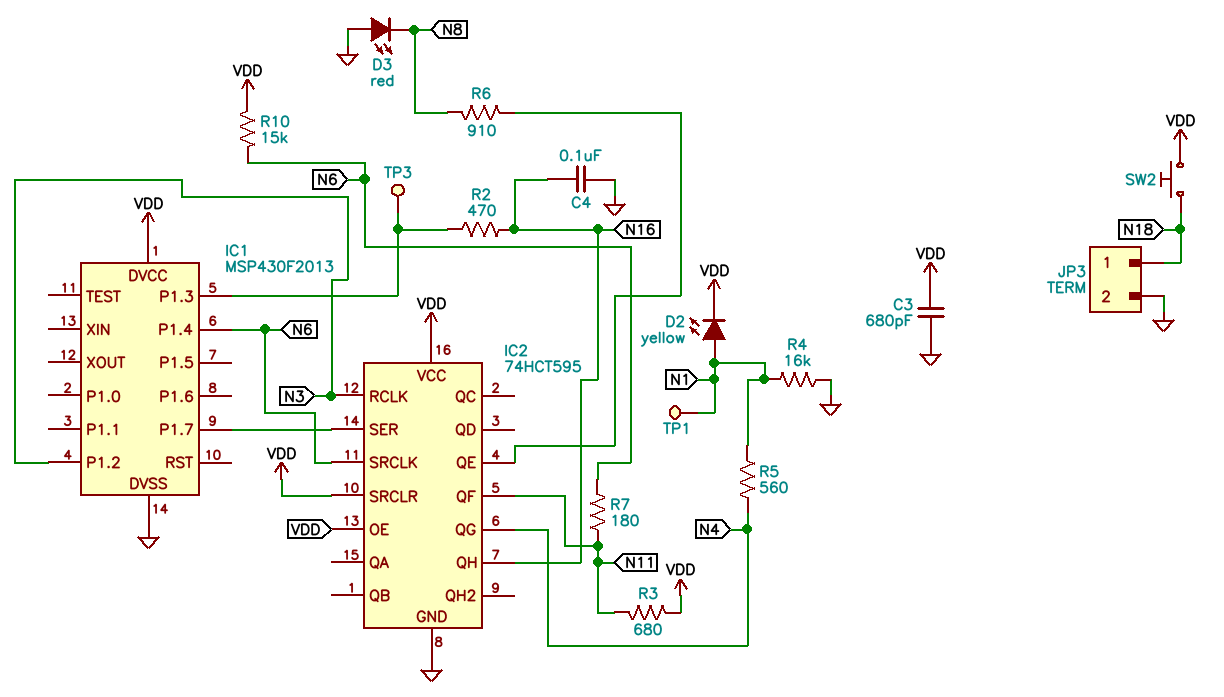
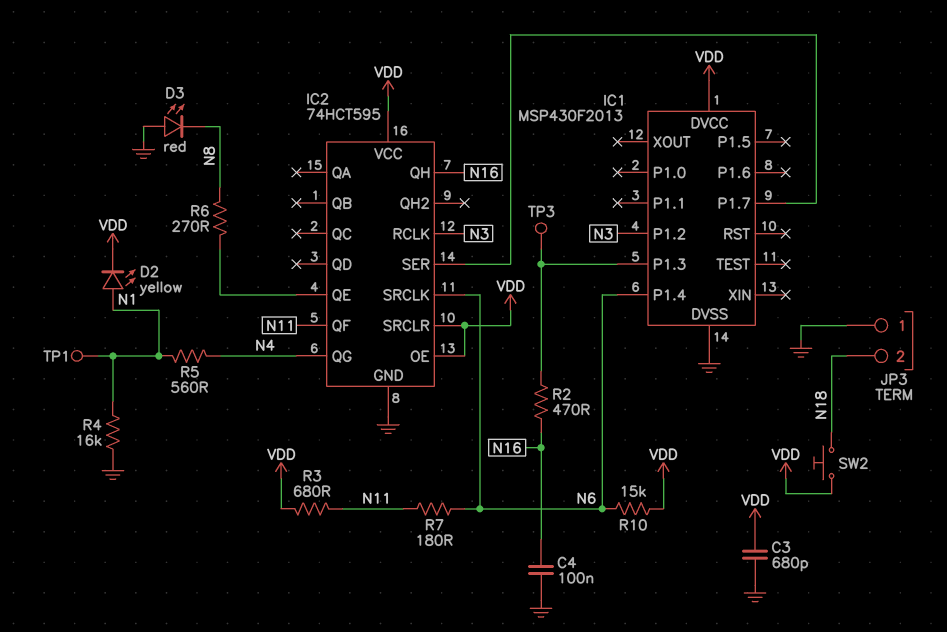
JP3 pin 1: N18 -> GND
JP3 pin 2: GND -> N18
R6: 910 (IC2/QE, N8) -> 270 (IC2/QE, N8)

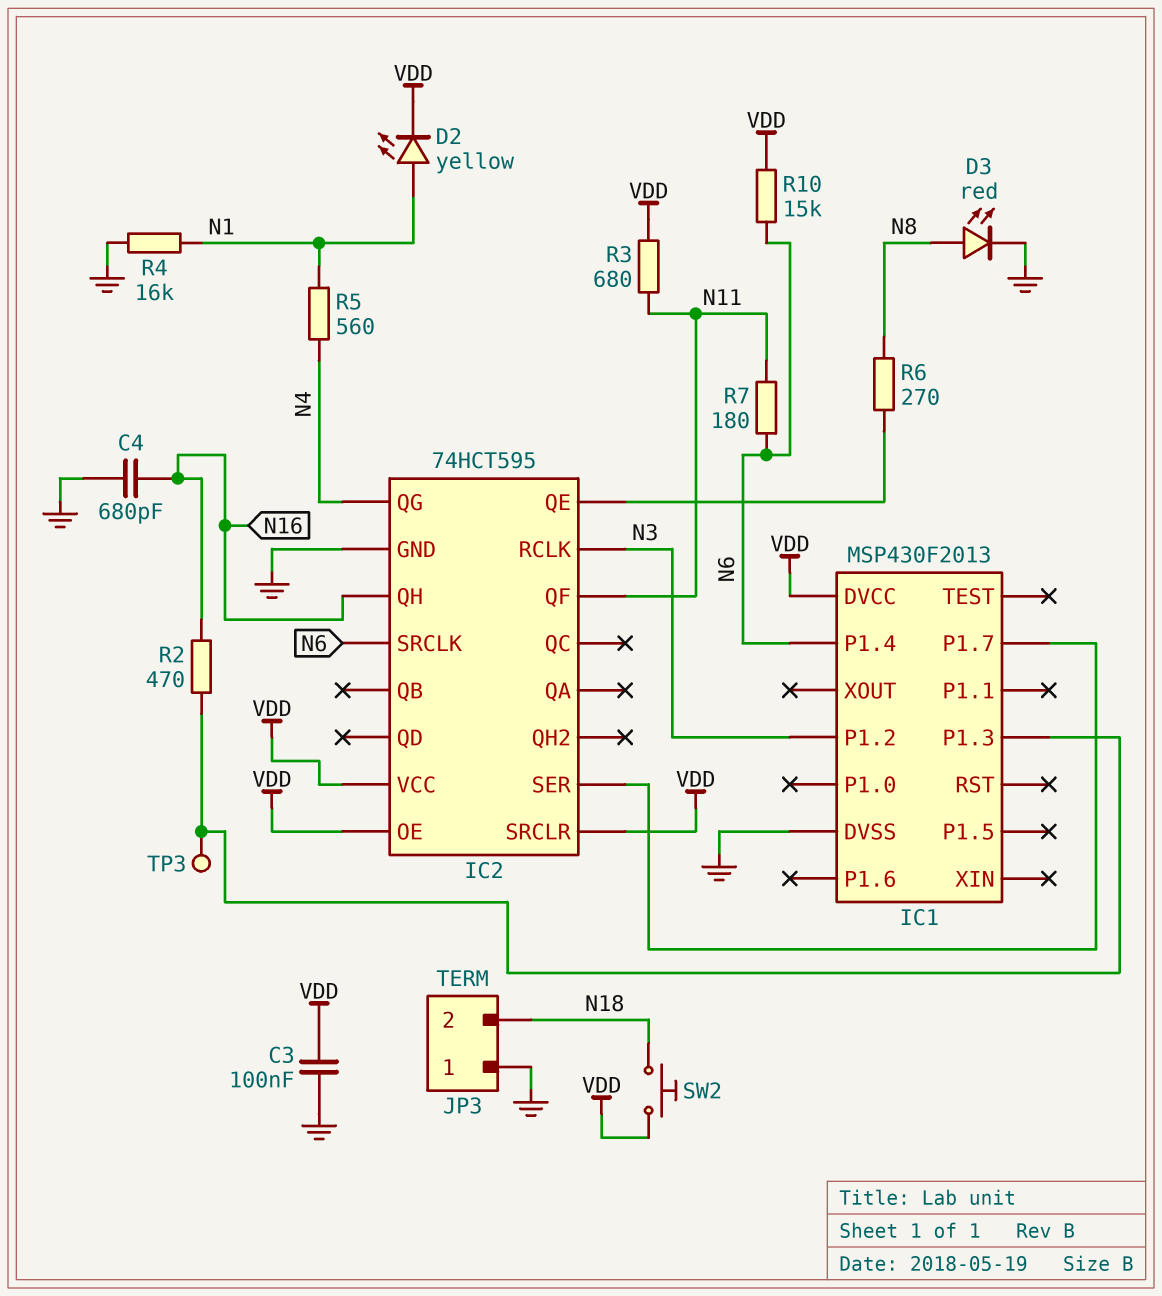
C3: 680pF (GND, VDD) -> 100nF (GND, VDD)
C4: 100nF (GND, N16) -> 680pF (GND, N16)
D3: LED red (A GND, K N8) -> LED red (A N8, K GND)
TP1: test point (N1) -> none

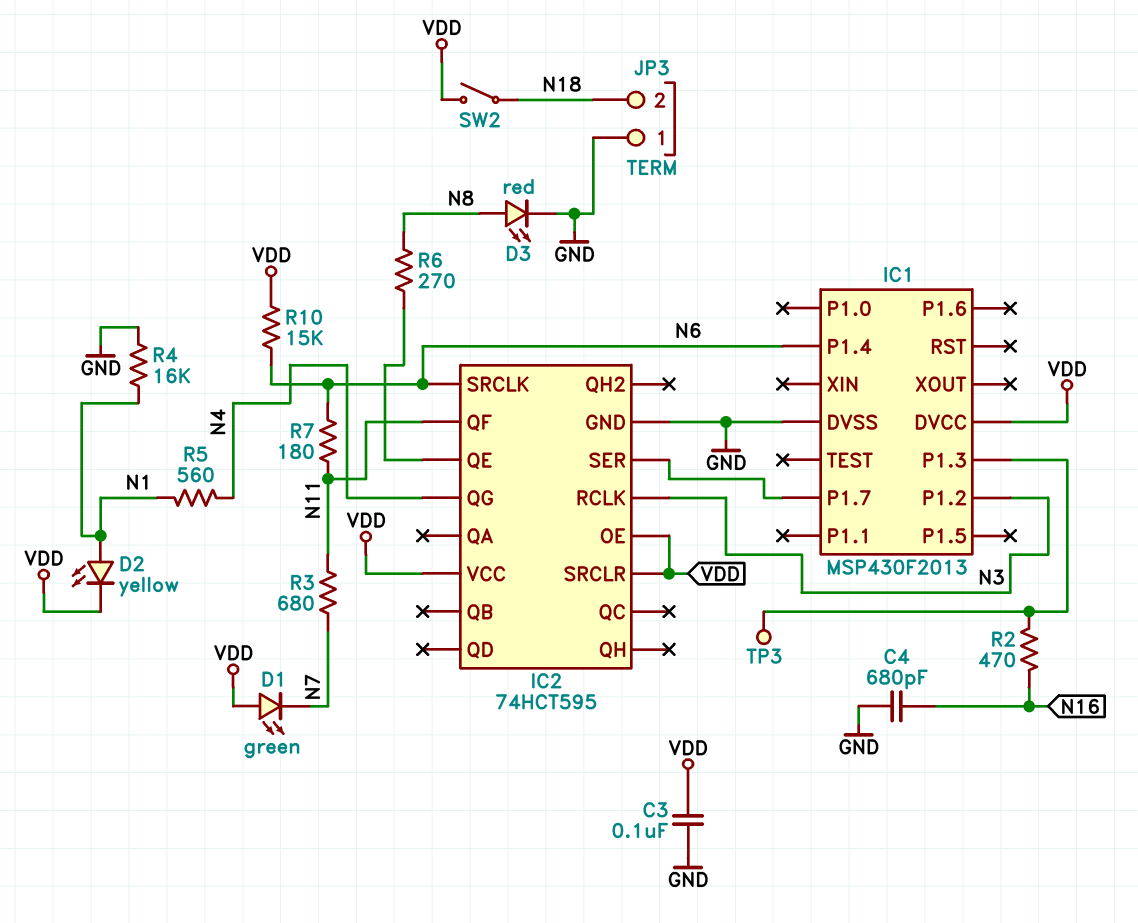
D1: none -> LED green (A VDD, K N7)
IC2 pin QH: N16 -> none
R3: 680 (N11, VDD) -> 680 (N7, N11)
SW2: button (N18, VDD) -> switch (N18, VDD)

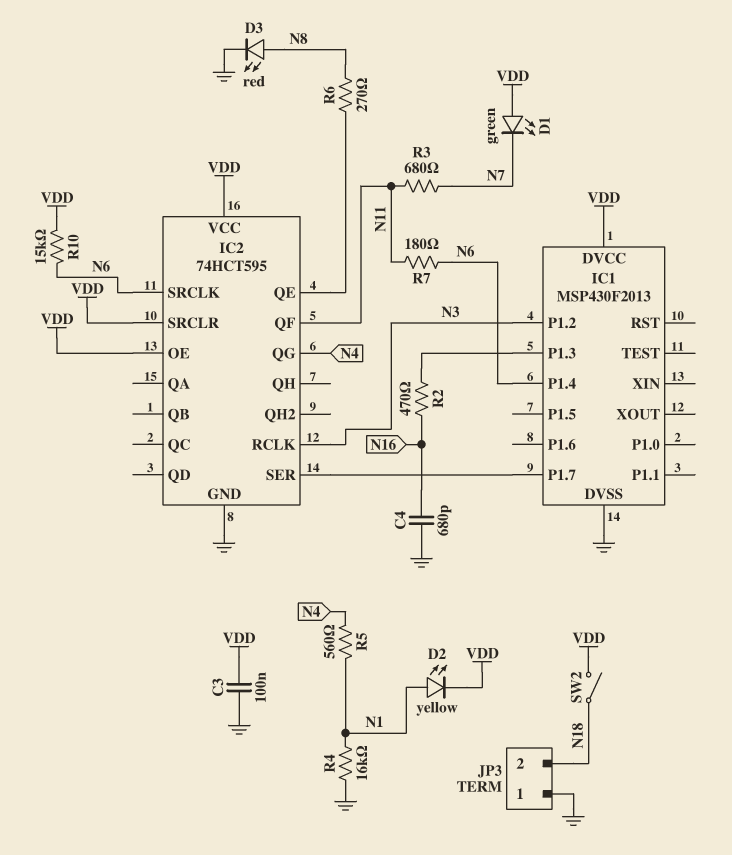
TP3: test point (IC1/P1.3) -> none

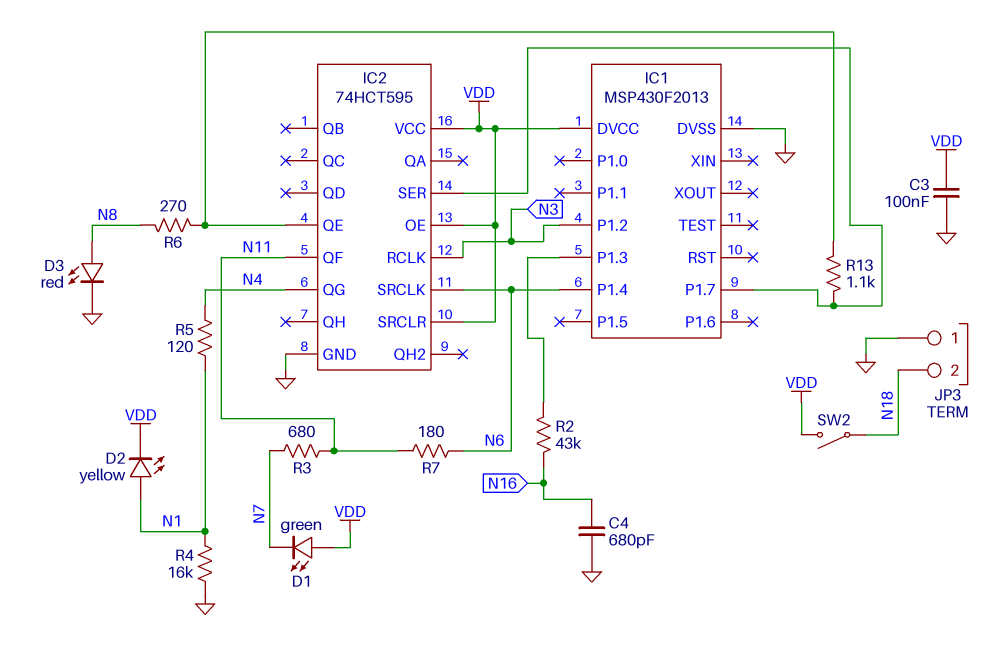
R2: 470 (IC1/P1.3, N16) -> 43k (IC1/P1.3, N16)
R5: 560 (N1, N4) -> 120 (N1, N4)
R10: 15k (N6, VDD) -> none
R13: none -> 1.1k (IC1/P1.7, IC2/QE)

